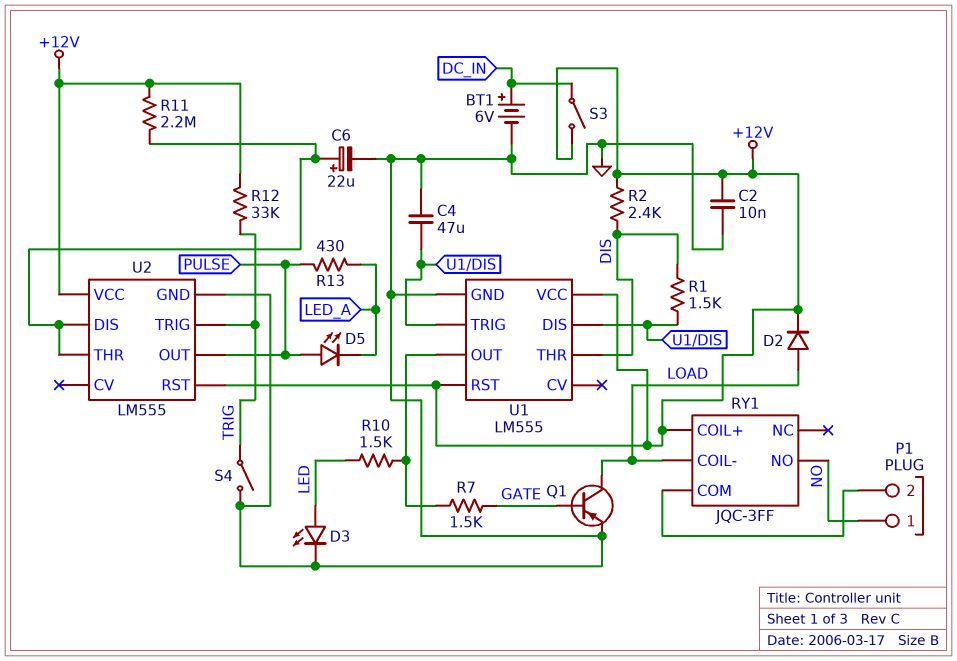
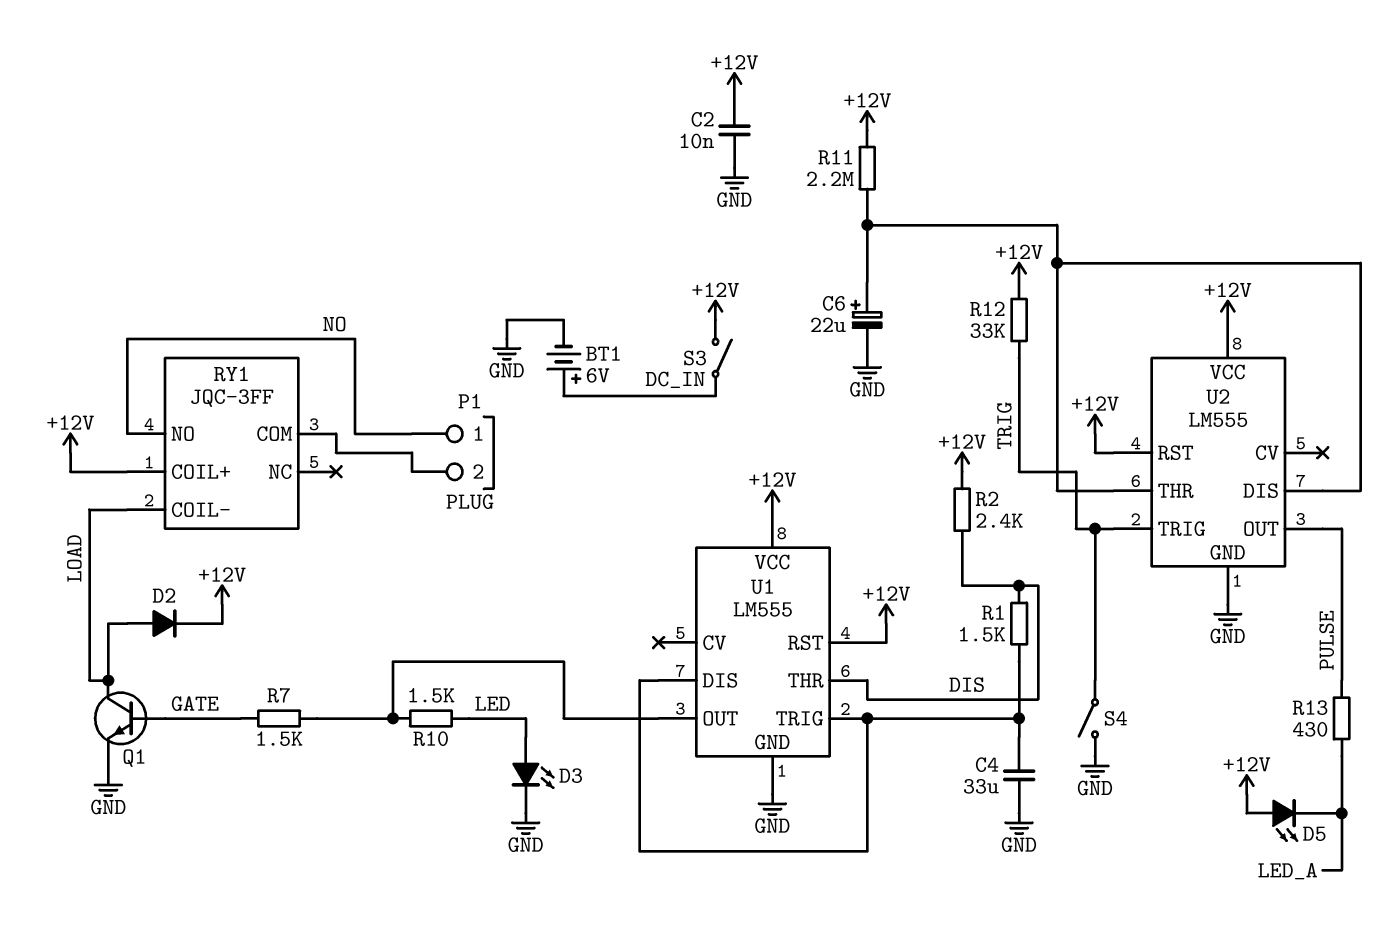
C4: 47uF (GND, U1/DIS) -> 33uF (GND, U1/DIS)
D5: LED (A PULSE, K LED_A) -> LED (A +12V, K LED_A)
Q1: PNP (B GATE, C LOAD, E GND) -> NPN (B GATE, C LOAD, E GND)

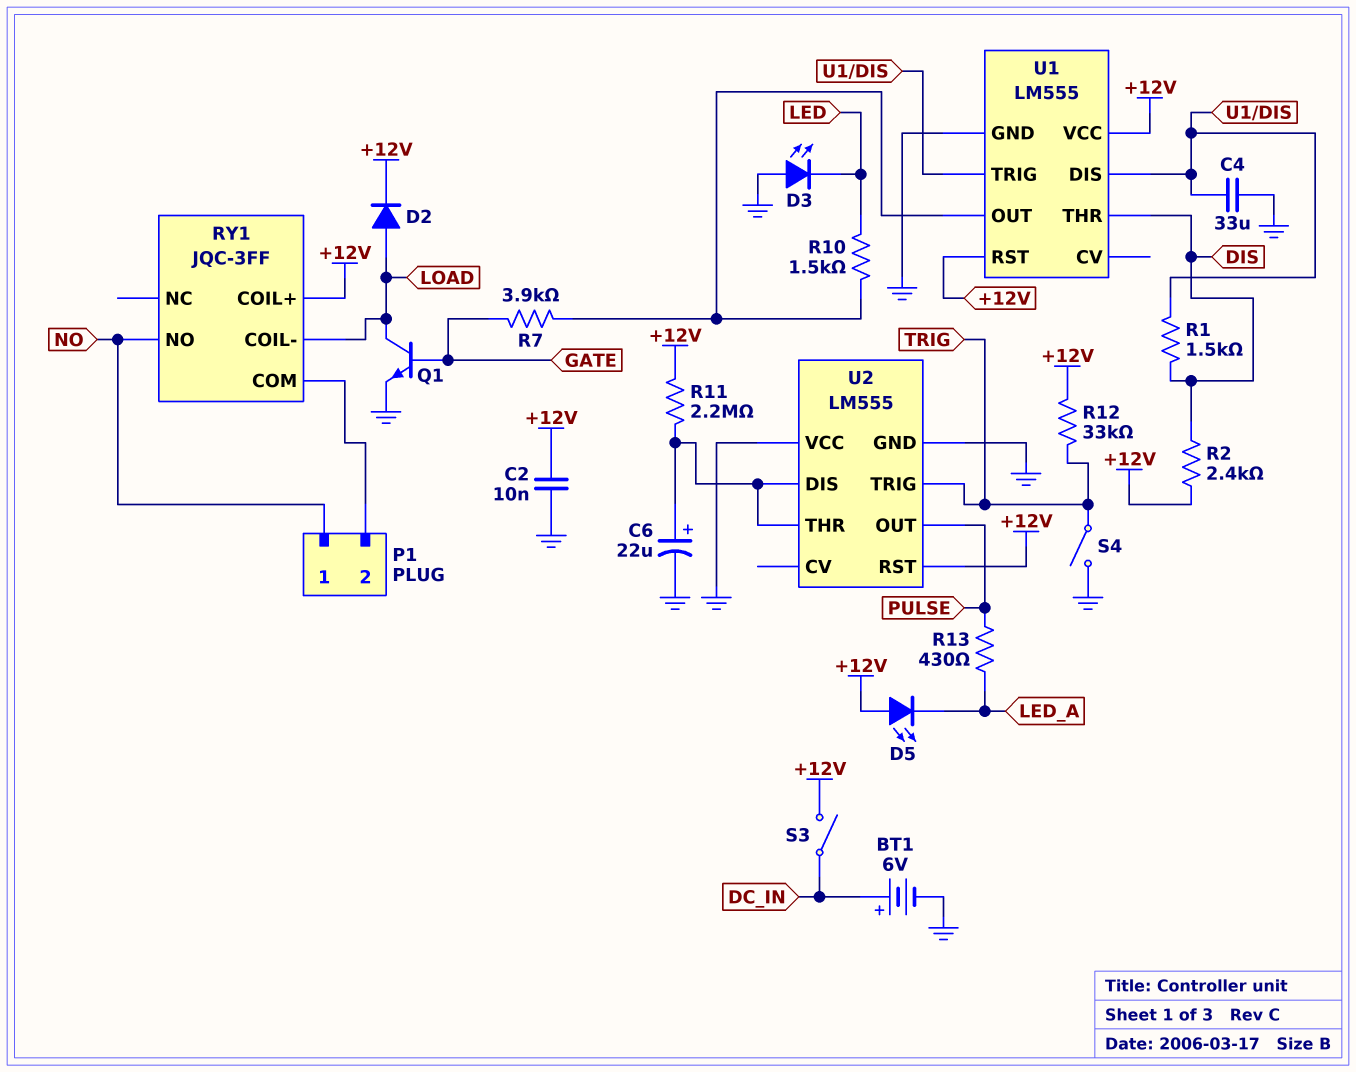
D3: LED (A LED, K GND) -> LED (A GND, K LED)
R7: 1.5k (GATE, U1/OUT) -> 3.9k (GATE, U1/OUT)
U2 pin VCC: +12V -> GND

